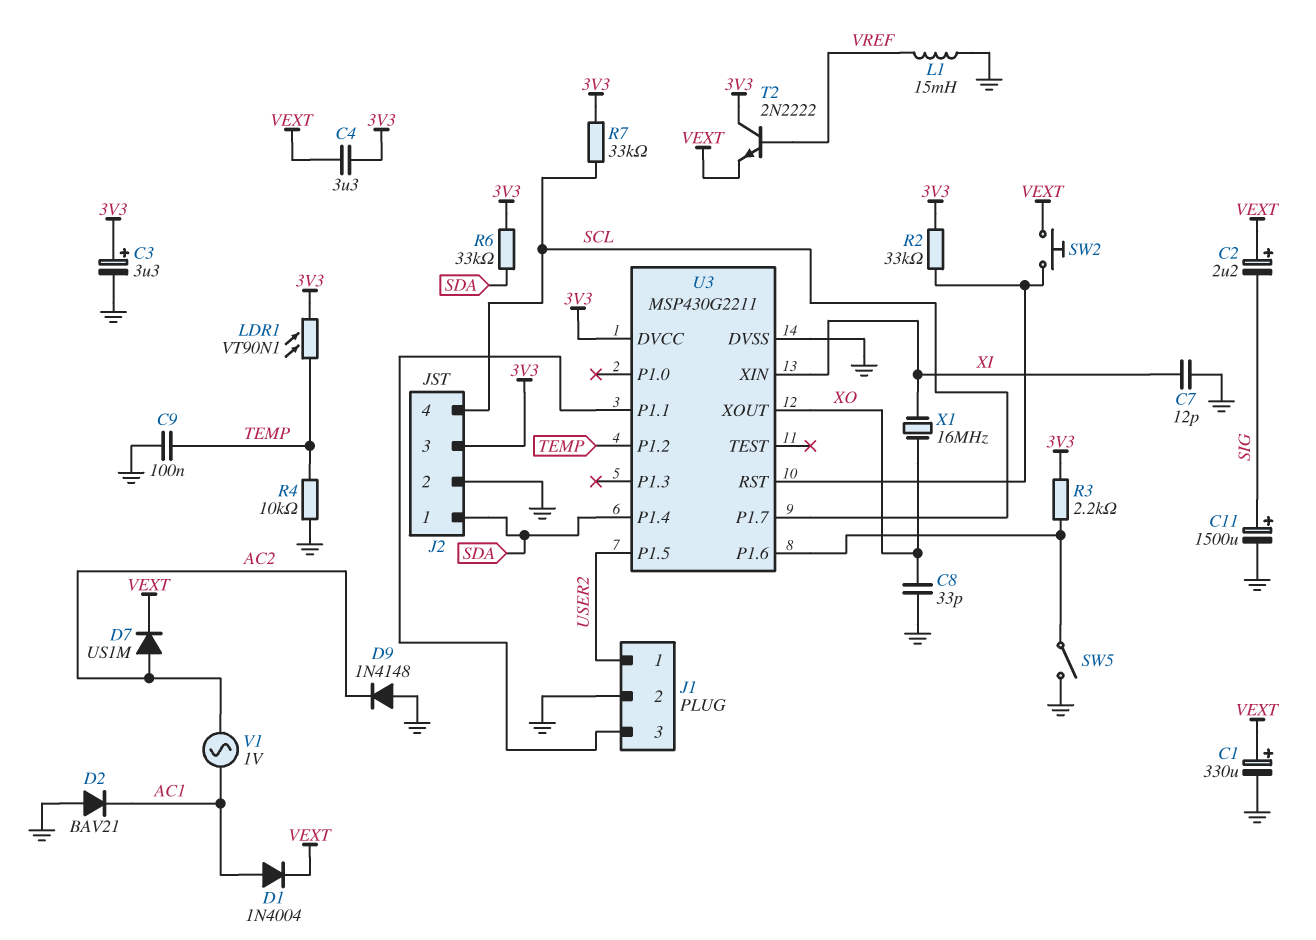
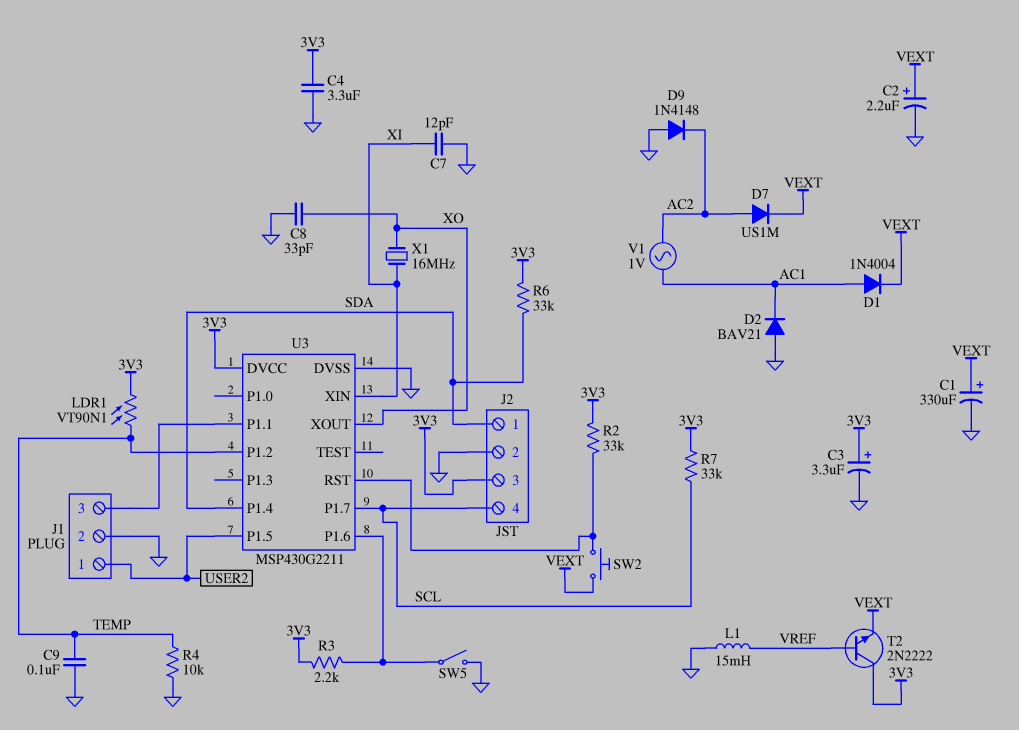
C2: 2.2uF (plus VEXT, minus SIG) -> 2.2uF (plus VEXT, minus GND)
C4: 3.3uF (3V3, VEXT) -> 3.3uF (3V3, GND)
C11: 1500uF (plus SIG, minus GND) -> none

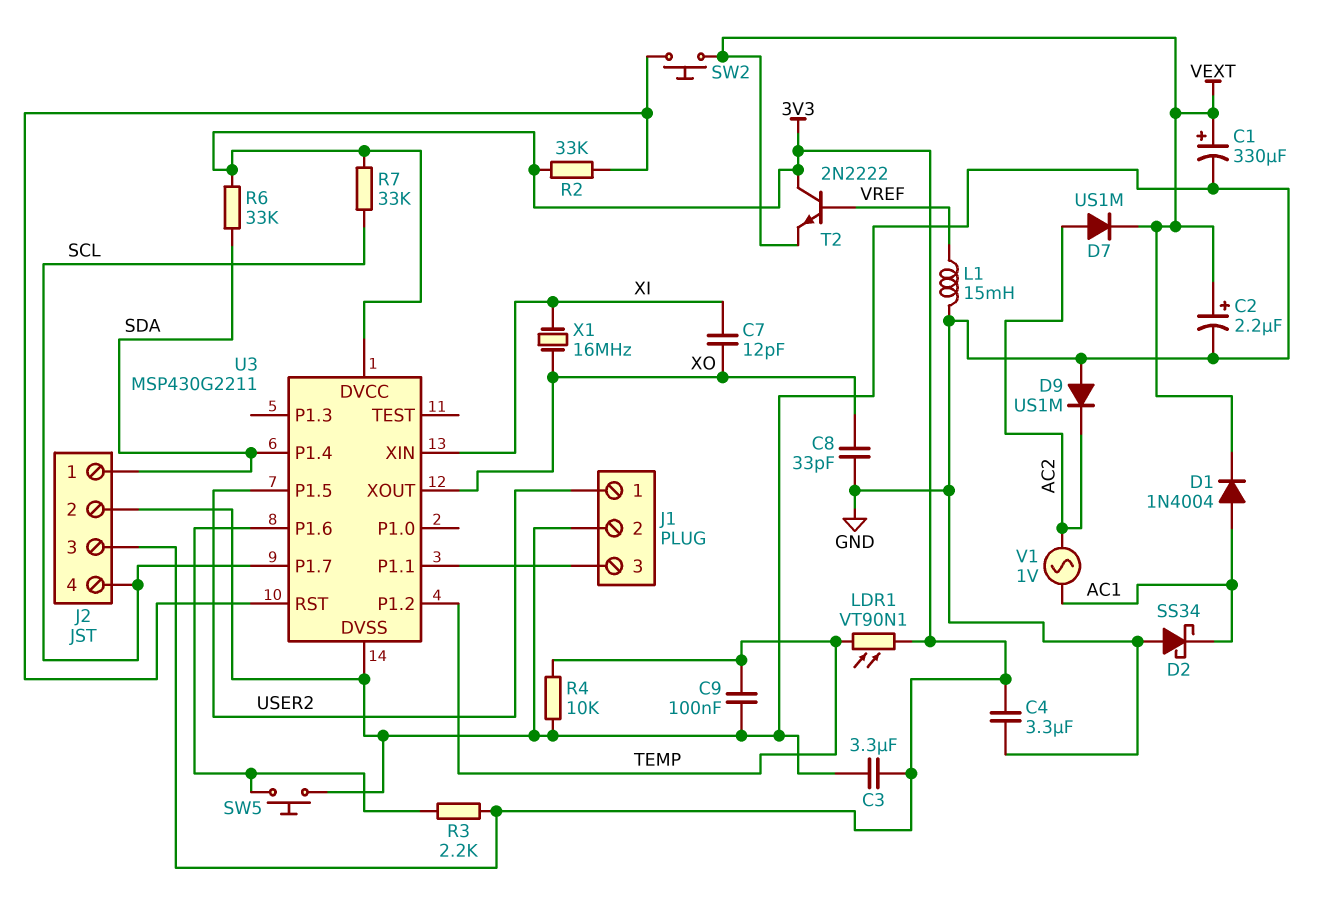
C3: 3.3uF (plus 3V3, minus GND) -> 3.3uF (3V3, GND)
C7: 12pF (GND, XI) -> 12pF (XI, XO)
D2: diode BAV21 (A GND, K AC1) -> schottky SS34 (A GND, K AC1)
D9: diode 1N4148 (A GND, K AC2) -> diode US1M (A GND, K AC2)
SW5: switch (GND, U3/P1.6) -> button (GND, U3/P1.6)

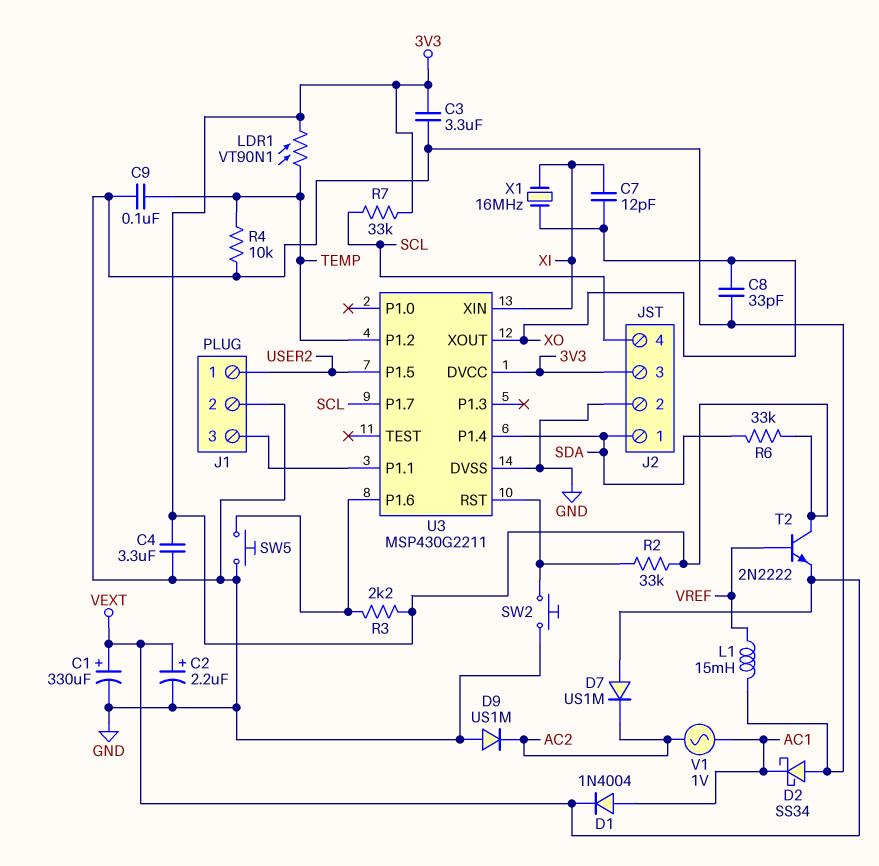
D7: diode US1M (A AC2, K VEXT) -> diode US1M (A VEXT, K AC2)
SW2: button (U3/RST, VEXT) -> button (GND, U3/RST)

